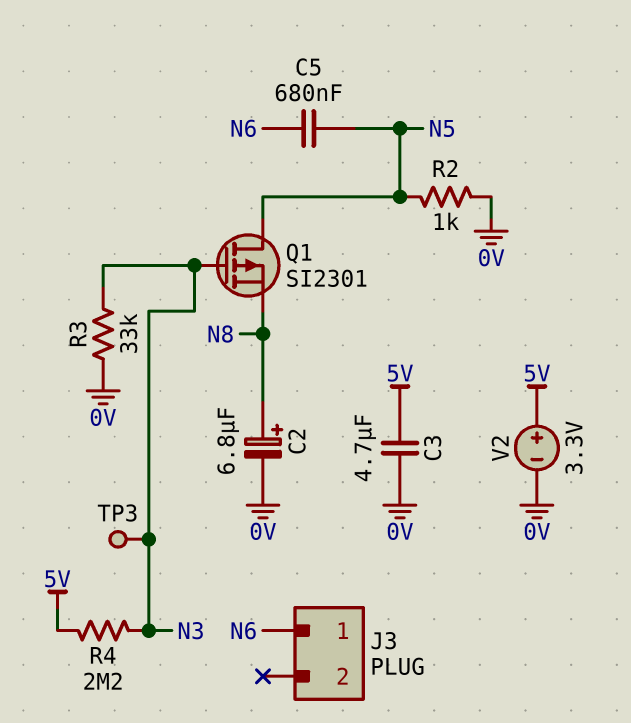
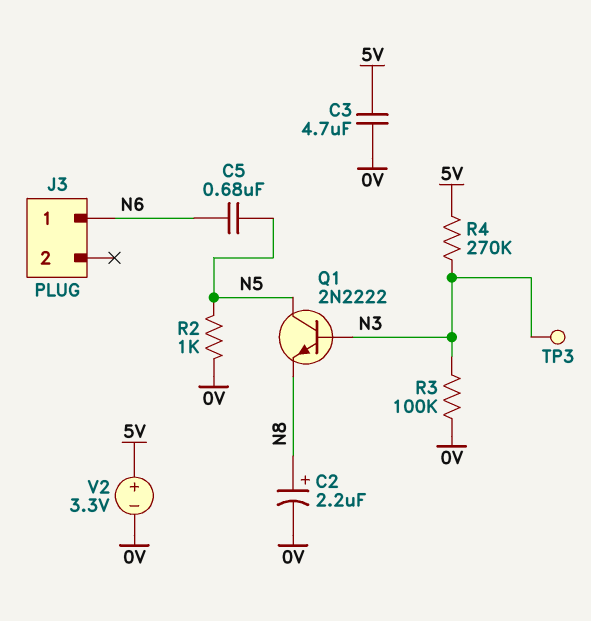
C2: 6.8uF (plus N8, minus 0V) -> 2.2uF (plus N8, minus 0V)
Q1: PMOS SI2301 (G N3, D N5, S N8) -> NPN 2N2222 (B N3, C N5, E N8)
R3: 33k (0V, N3) -> 100k (0V, N3)
R4: 2.2M (5V, N3) -> 270k (5V, N3)

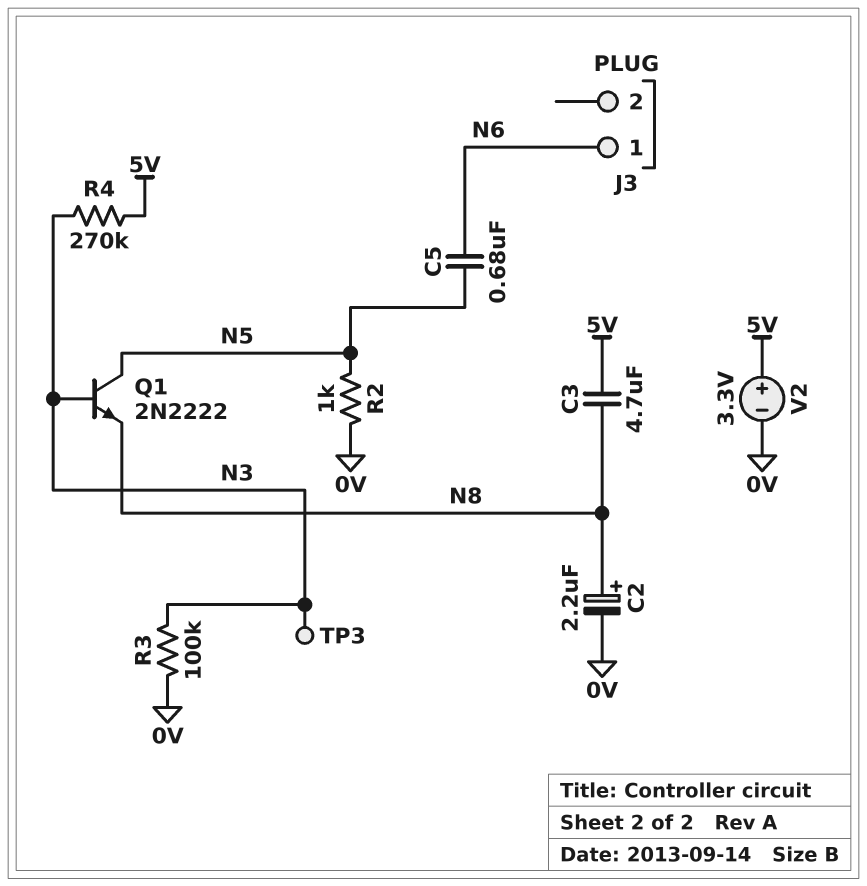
C3: 4.7uF (0V, 5V) -> 4.7uF (5V, N8)

